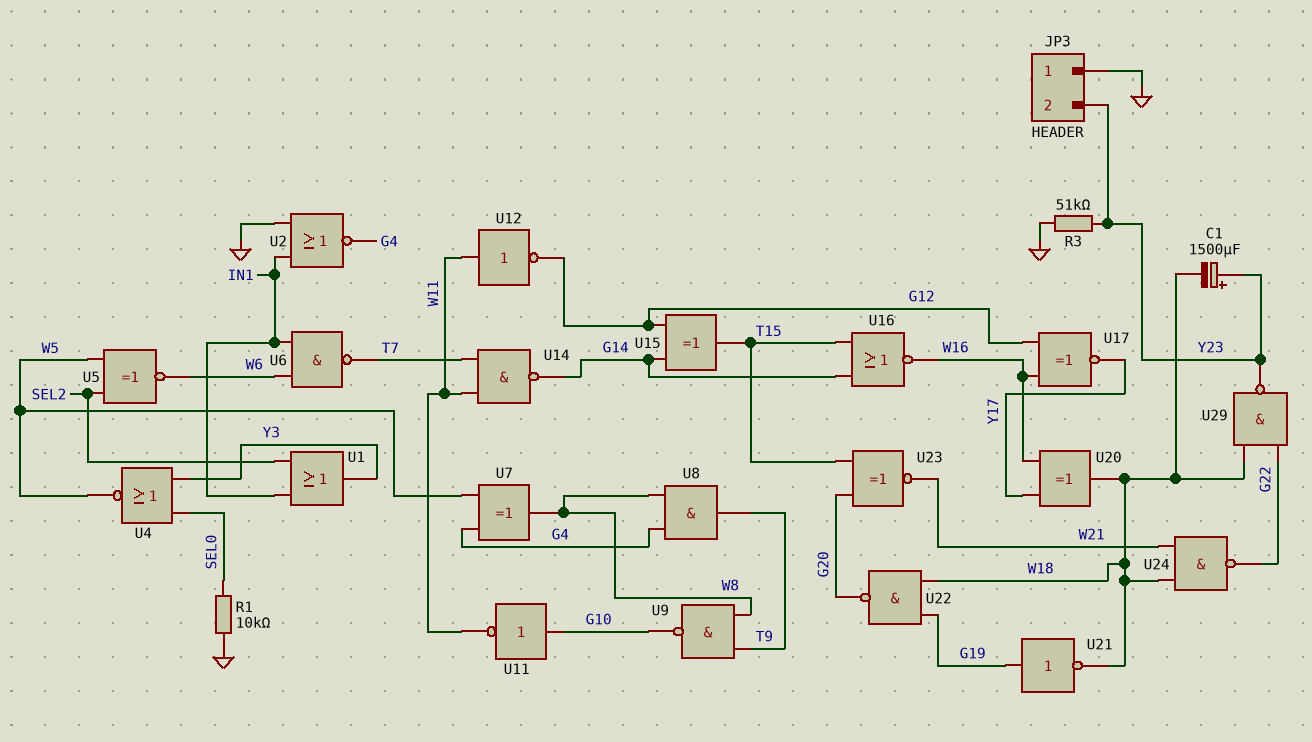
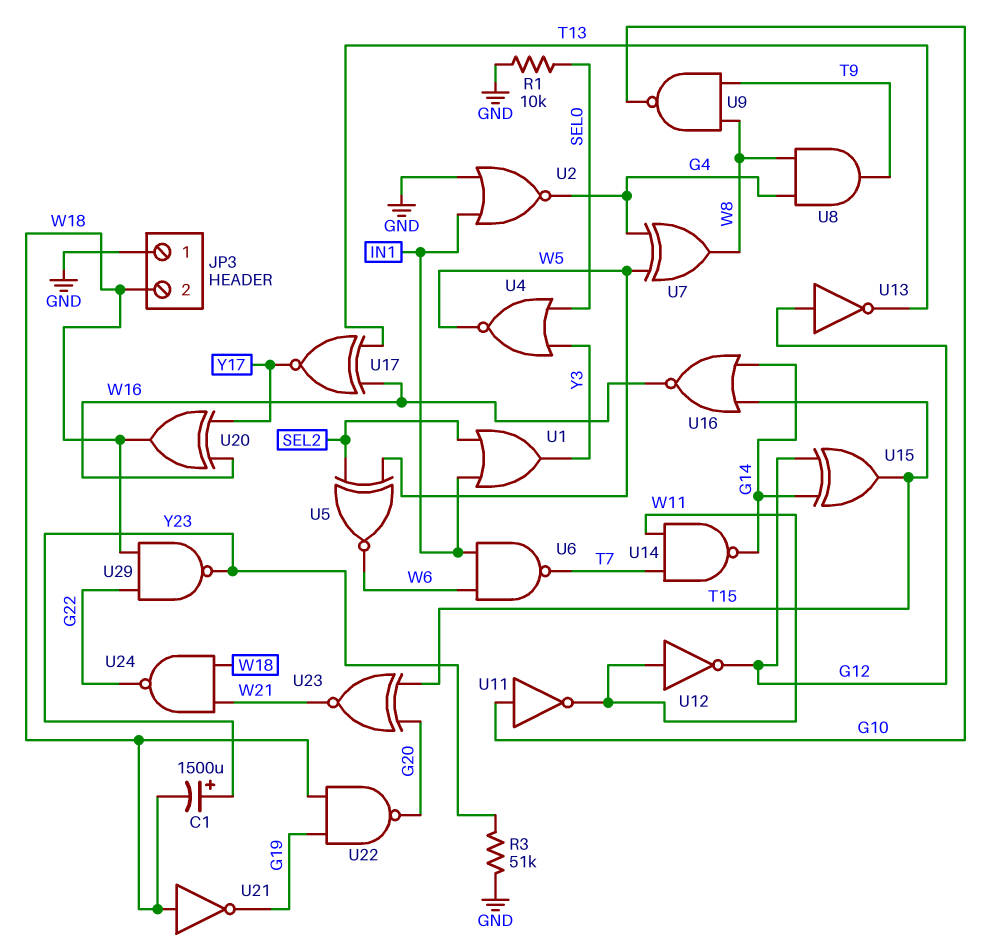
JP3 pin 2: Y23 -> W18
U13: none -> NOT (in G12, out T13)
U17: XNOR (in G12, in W16, out Y17) -> XNOR (in T13, in W16, out Y17)
U21: NOT (in G19, out W18) -> NOT (in W18, out G19)

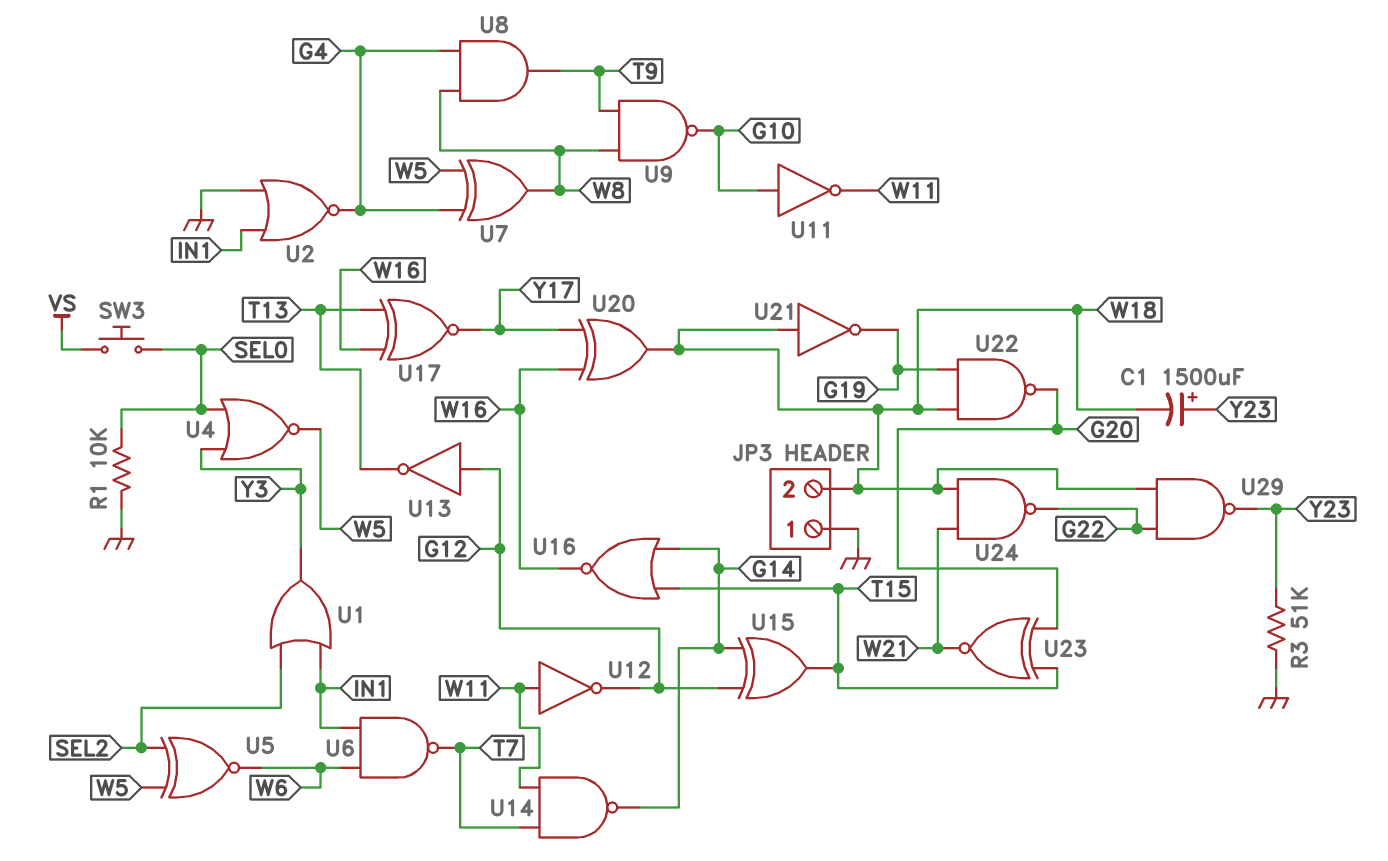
SW3: none -> button (SEL0, VS)

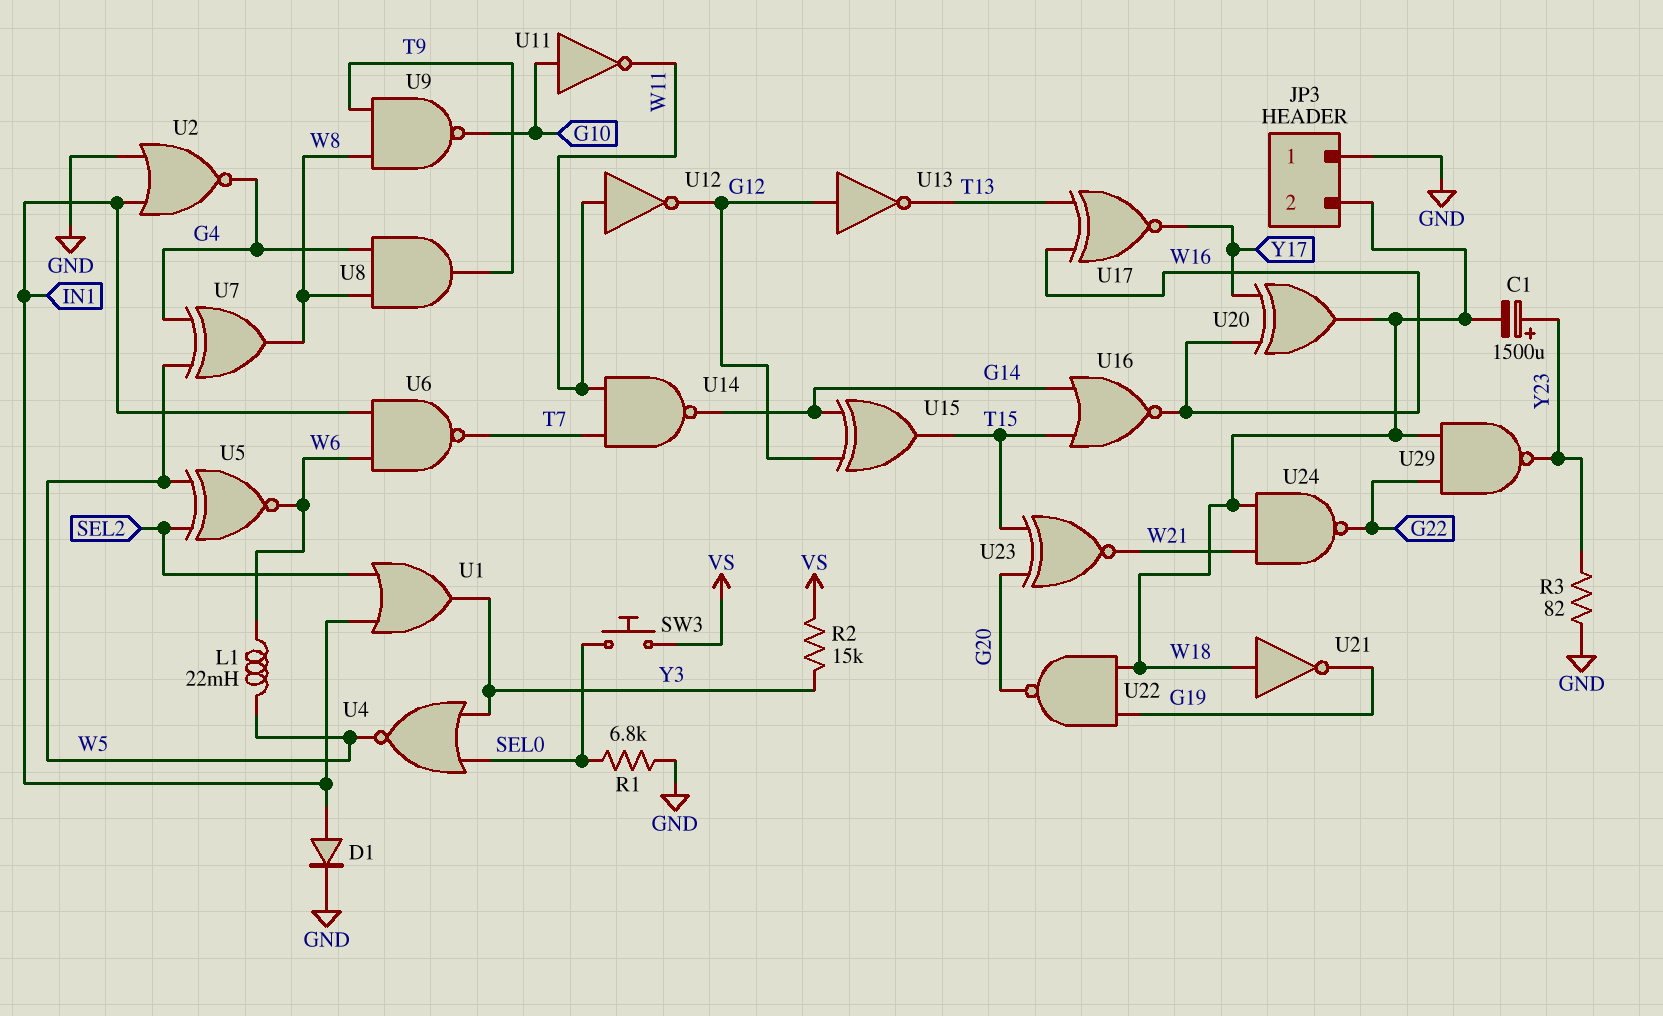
D1: none -> diode (A IN1, K GND)
L1: none -> 22mH (W5, W6)
R1: 10k (GND, SEL0) -> 6.8k (GND, SEL0)
R2: none -> 15k (VS, Y3)
R3: 51k (GND, Y23) -> 82 (GND, Y23)

